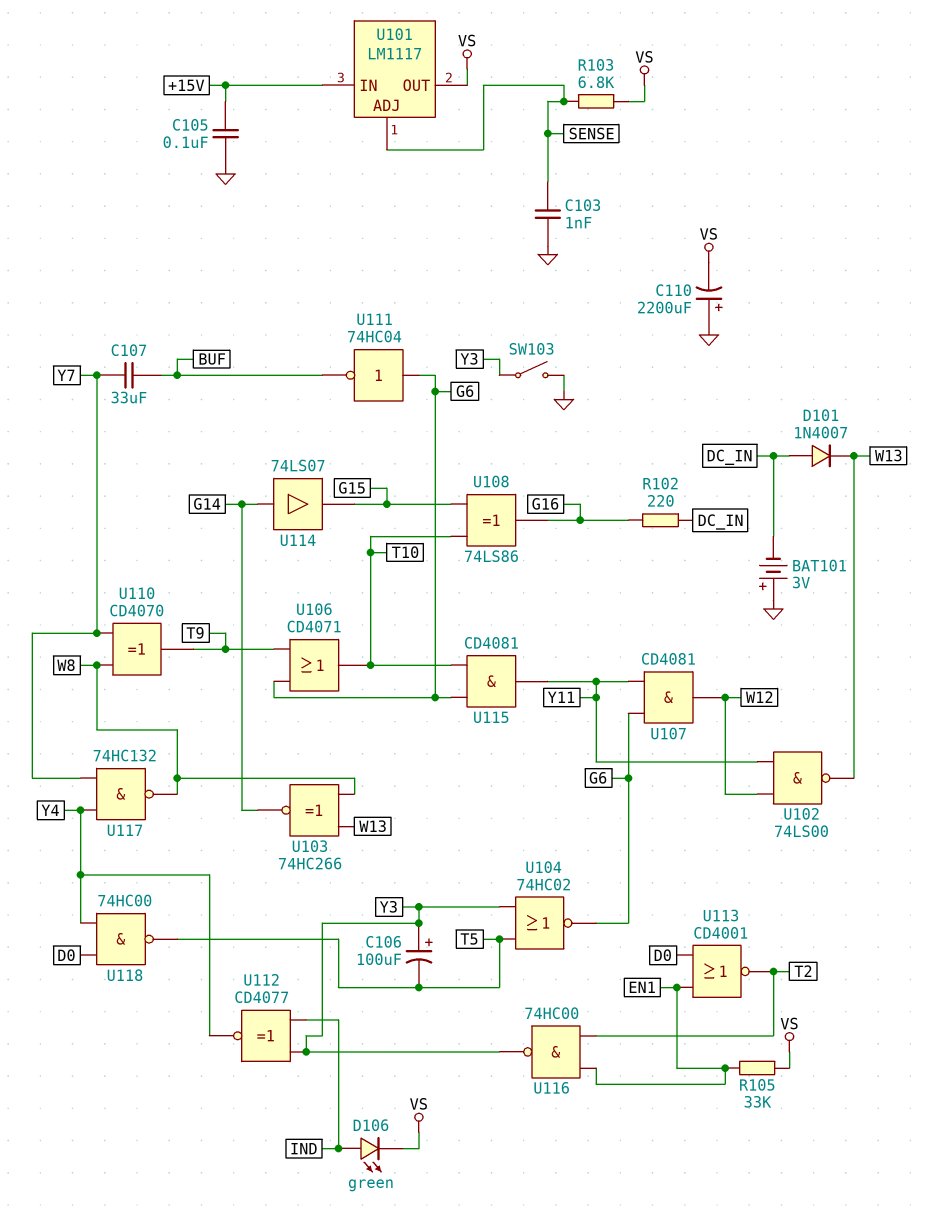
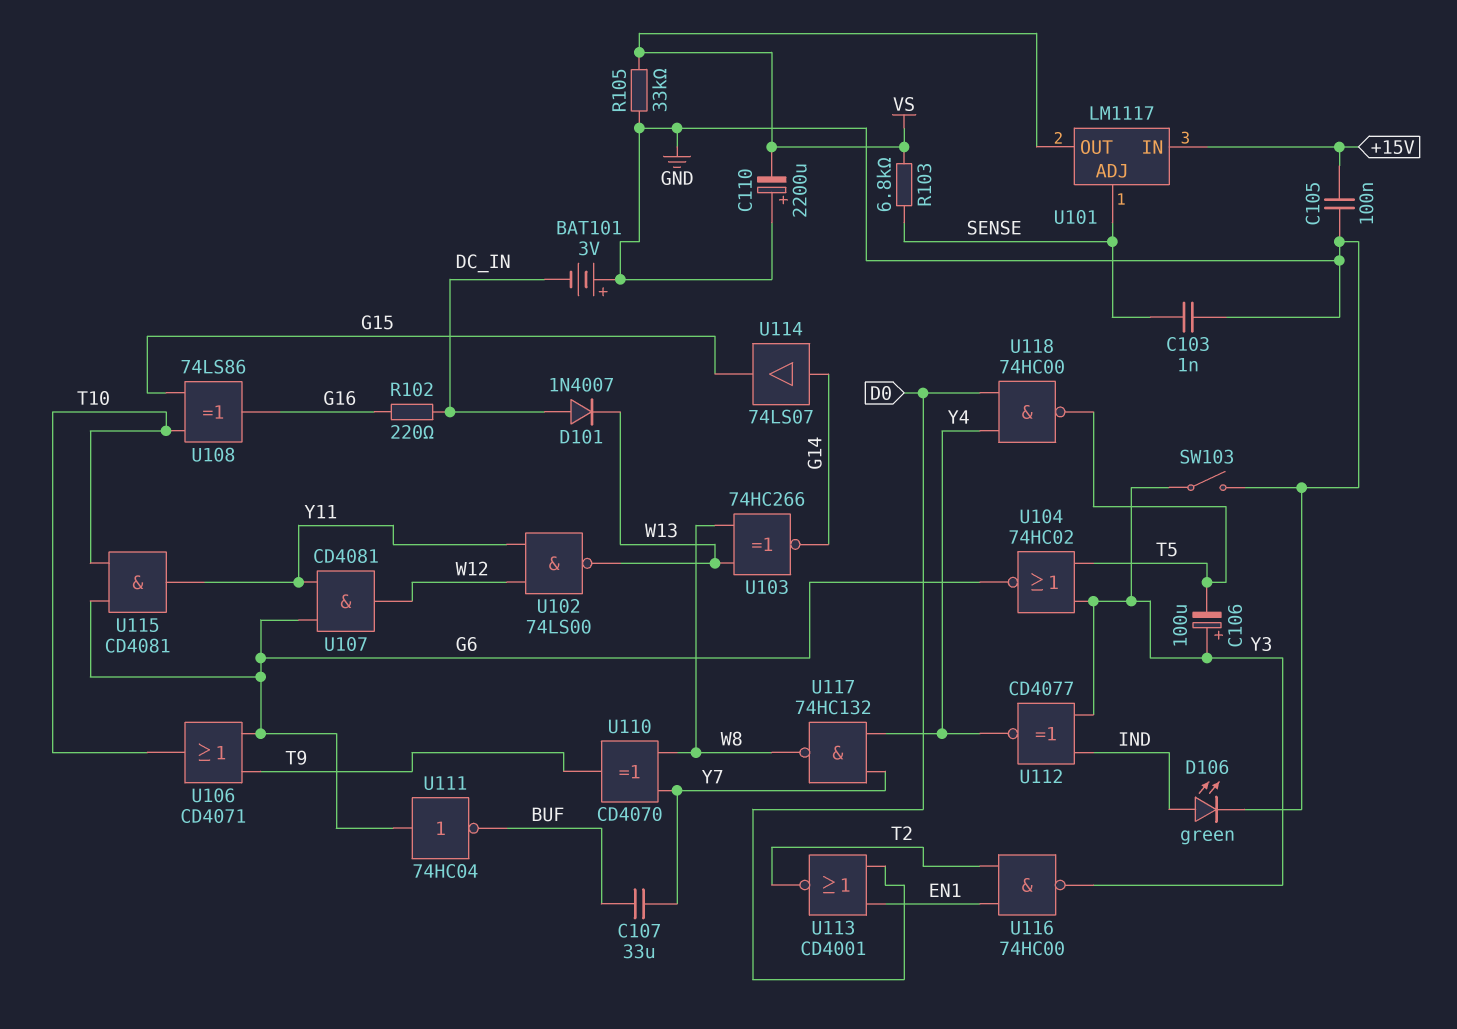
D106: LED green (A IND, K VS) -> LED green (A IND, K GND)
R105: 33k (EN1, VS) -> 33k (GND, VS)

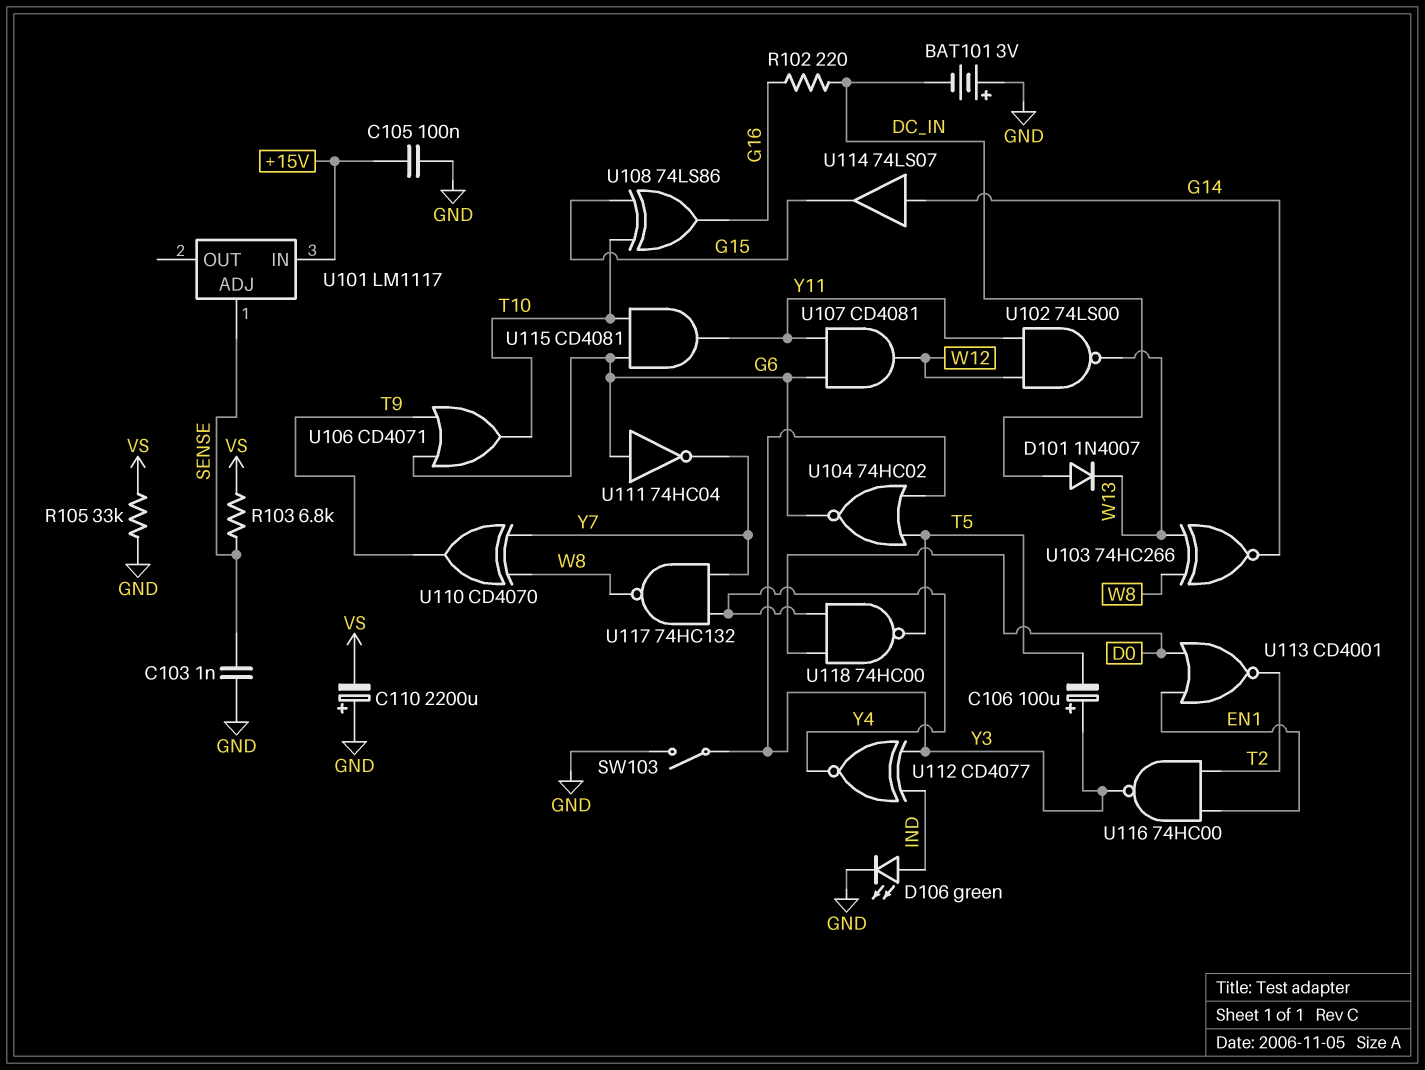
C107: 33uF (BUF, Y7) -> none
U101 pin OUT: VS -> none
U111: NOT 74HC04 (in G6, out BUF) -> NOT 74HC04 (in G6, out Y7)

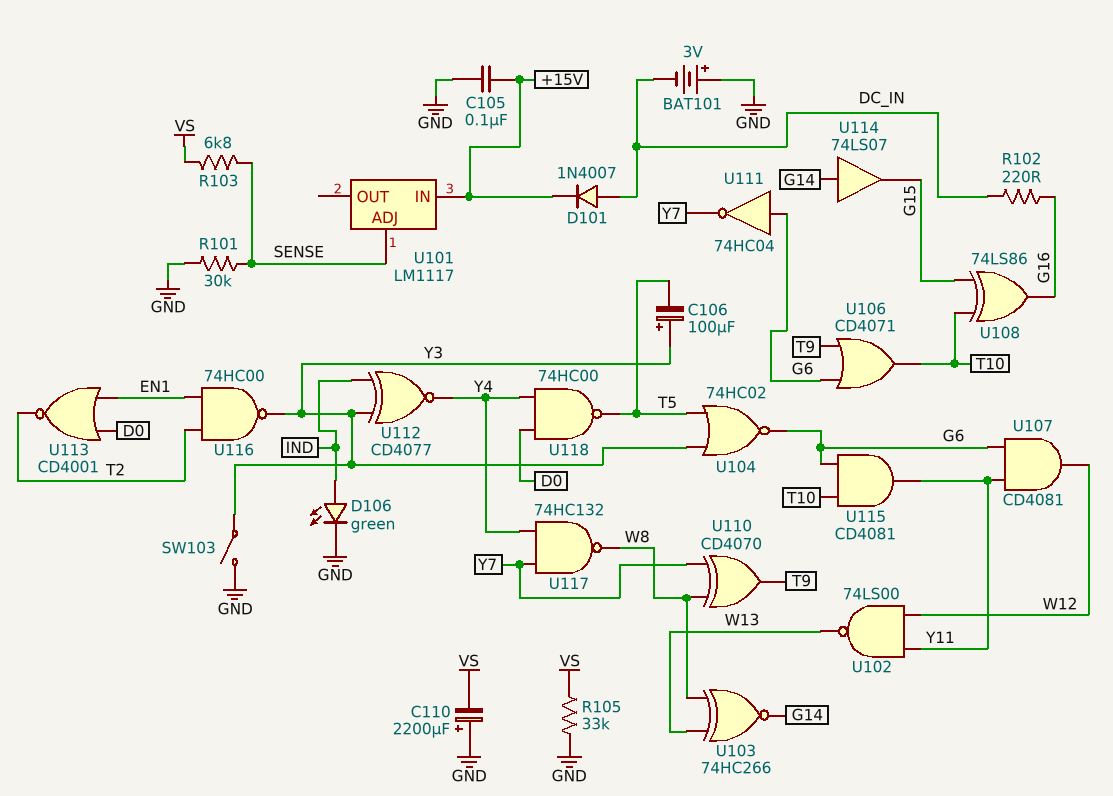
C103: 1nF (GND, SENSE) -> none
D101: diode 1N4007 (A DC_IN, K W13) -> diode 1N4007 (A DC_IN, K +15V)
R101: none -> 30k (GND, SENSE)

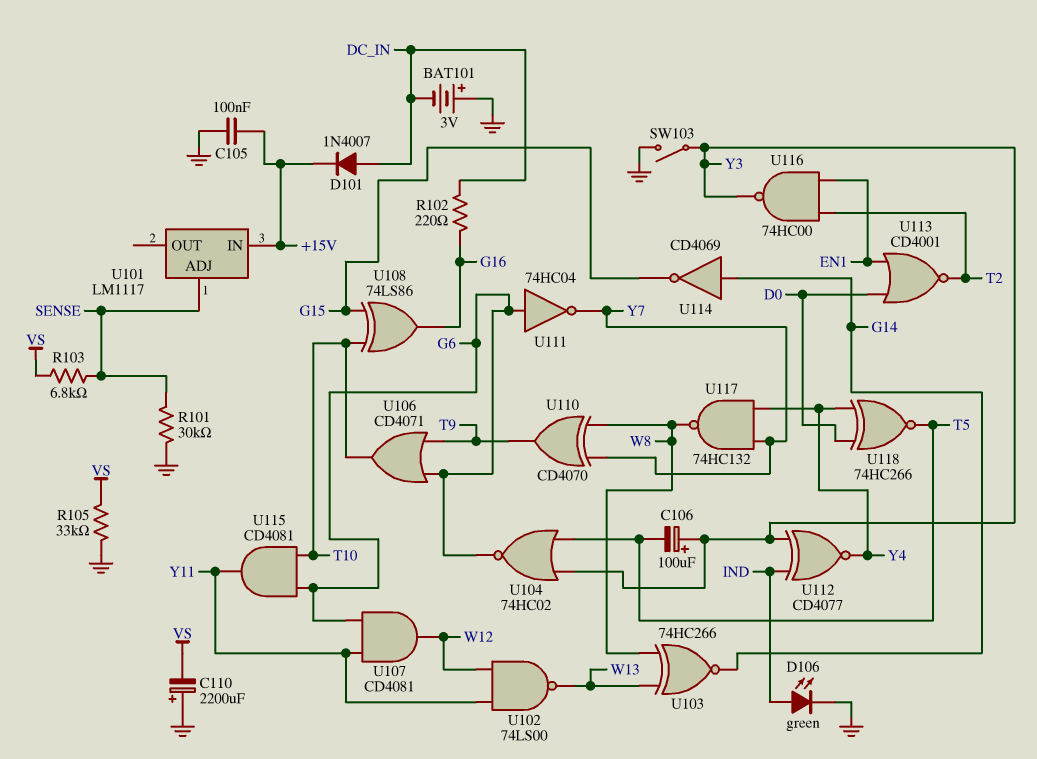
U114: buffer 74LS07 (in G14, out G15) -> NOT CD4069 (in G14, out G15)
U118: NAND 74HC00 (in D0, in Y4, out T5) -> XNOR 74HC266 (in D0, in Y4, out T5)

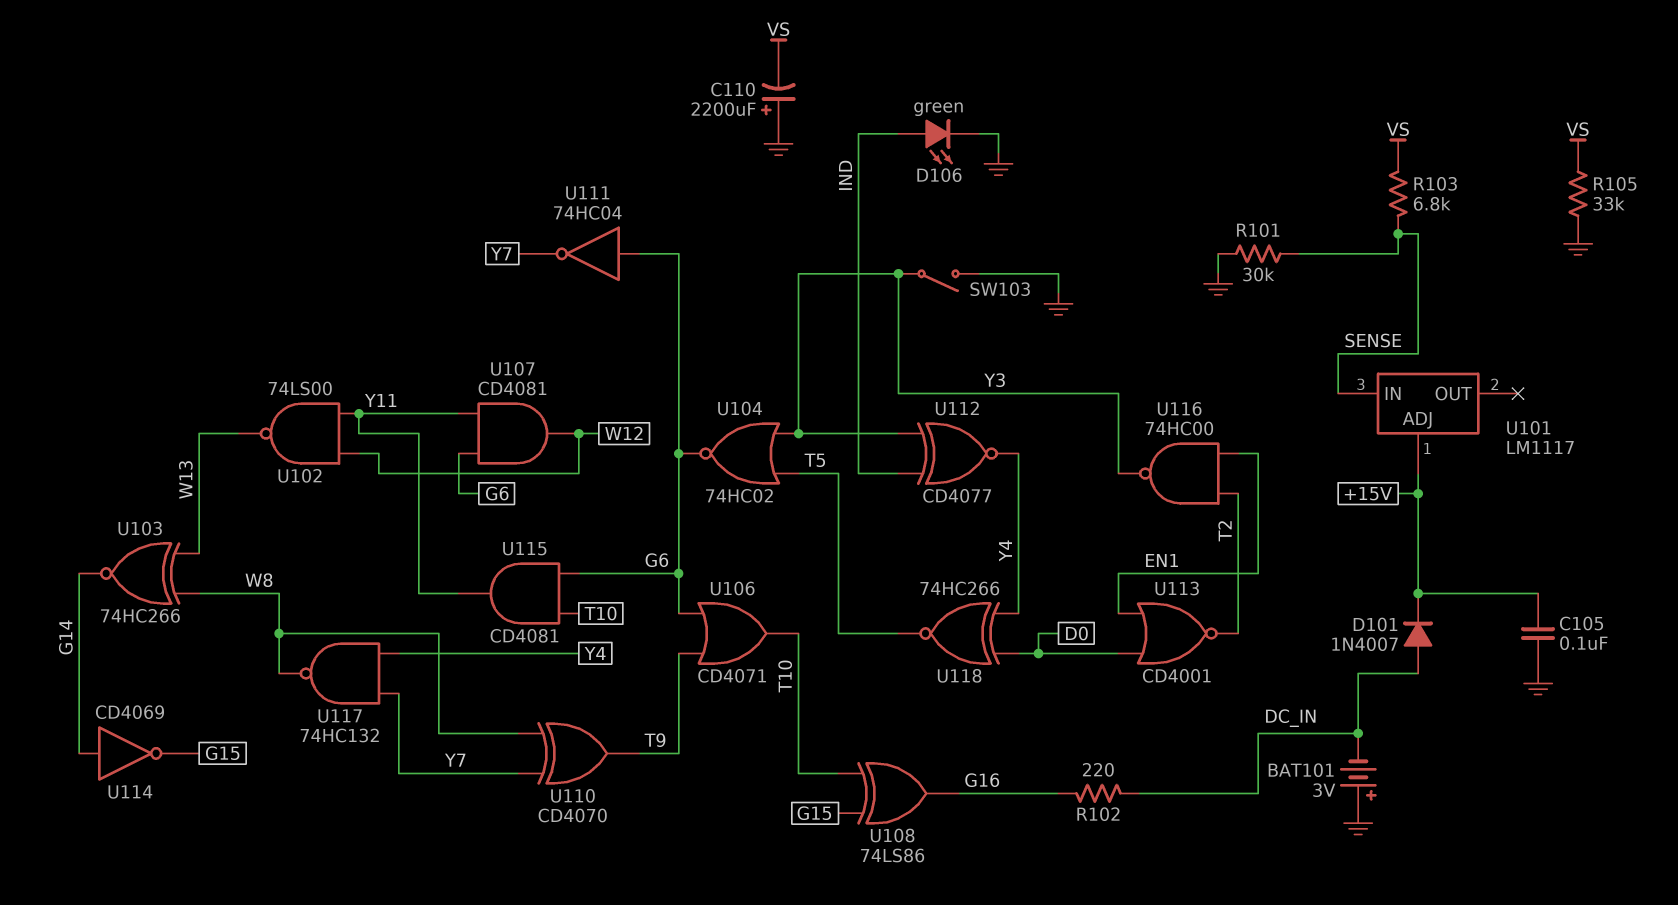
C106: 100uF (plus Y3, minus T5) -> none
U101 pin ADJ: SENSE -> +15V
U101 pin IN: +15V -> SENSE

